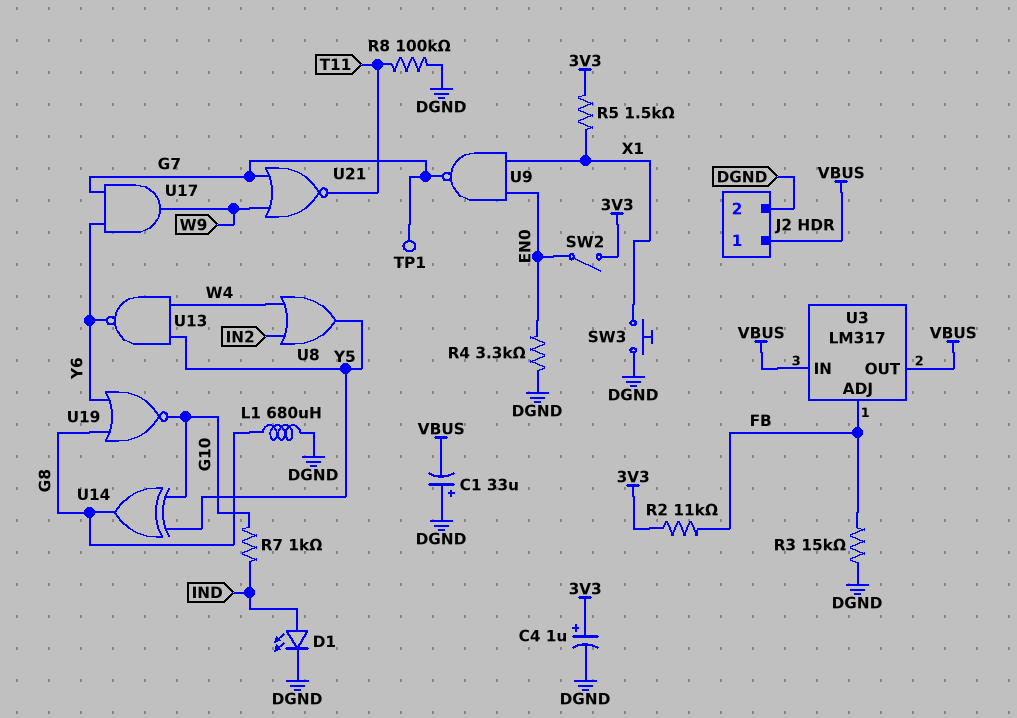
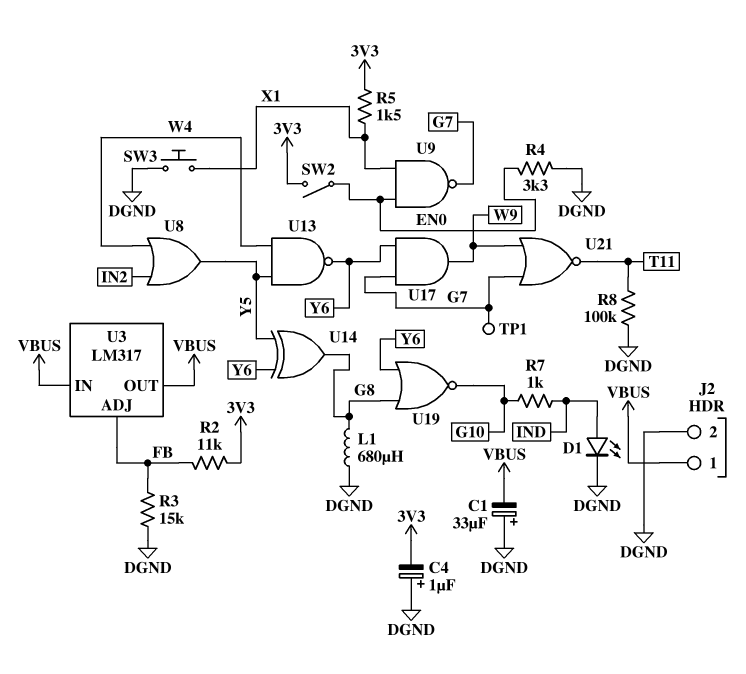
C4: 1uF (plus 3V3, minus DGND) -> 1uF (plus DGND, minus 3V3)
U14: XOR (in G10, in Y5, out G8) -> XOR (in Y5, in Y6, out G8)

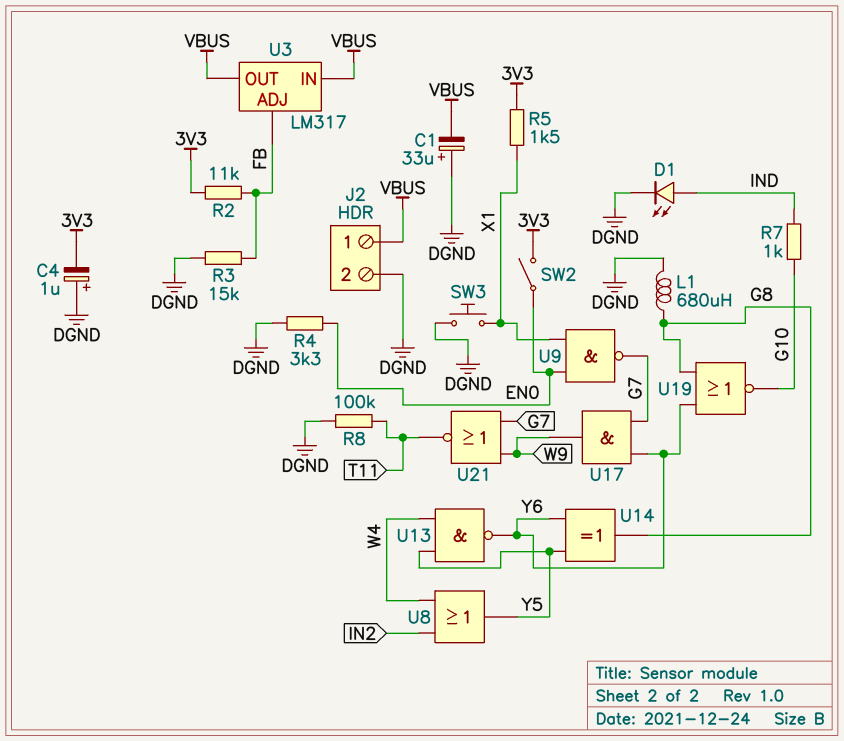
TP1: test point (G7) -> none

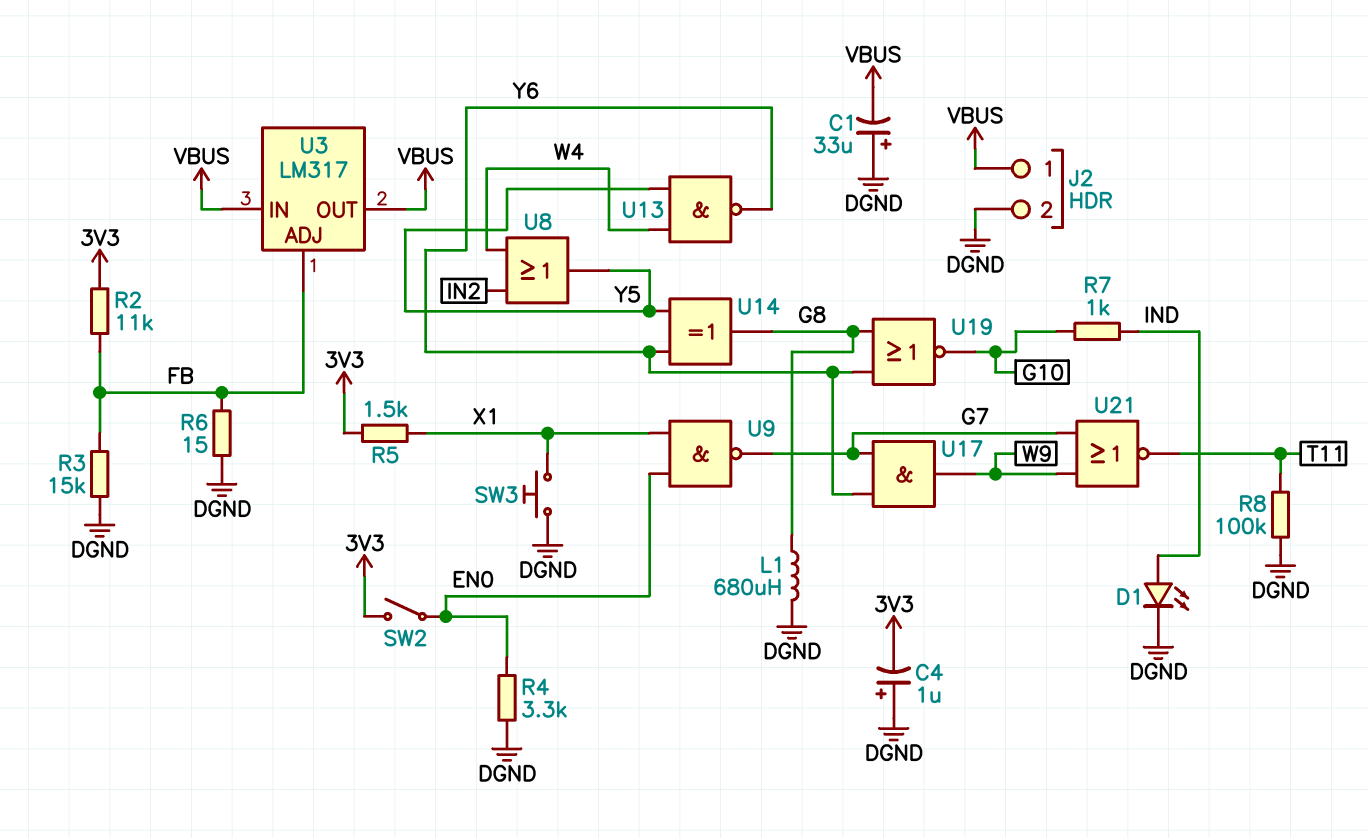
R6: none -> 15 (DGND, FB)

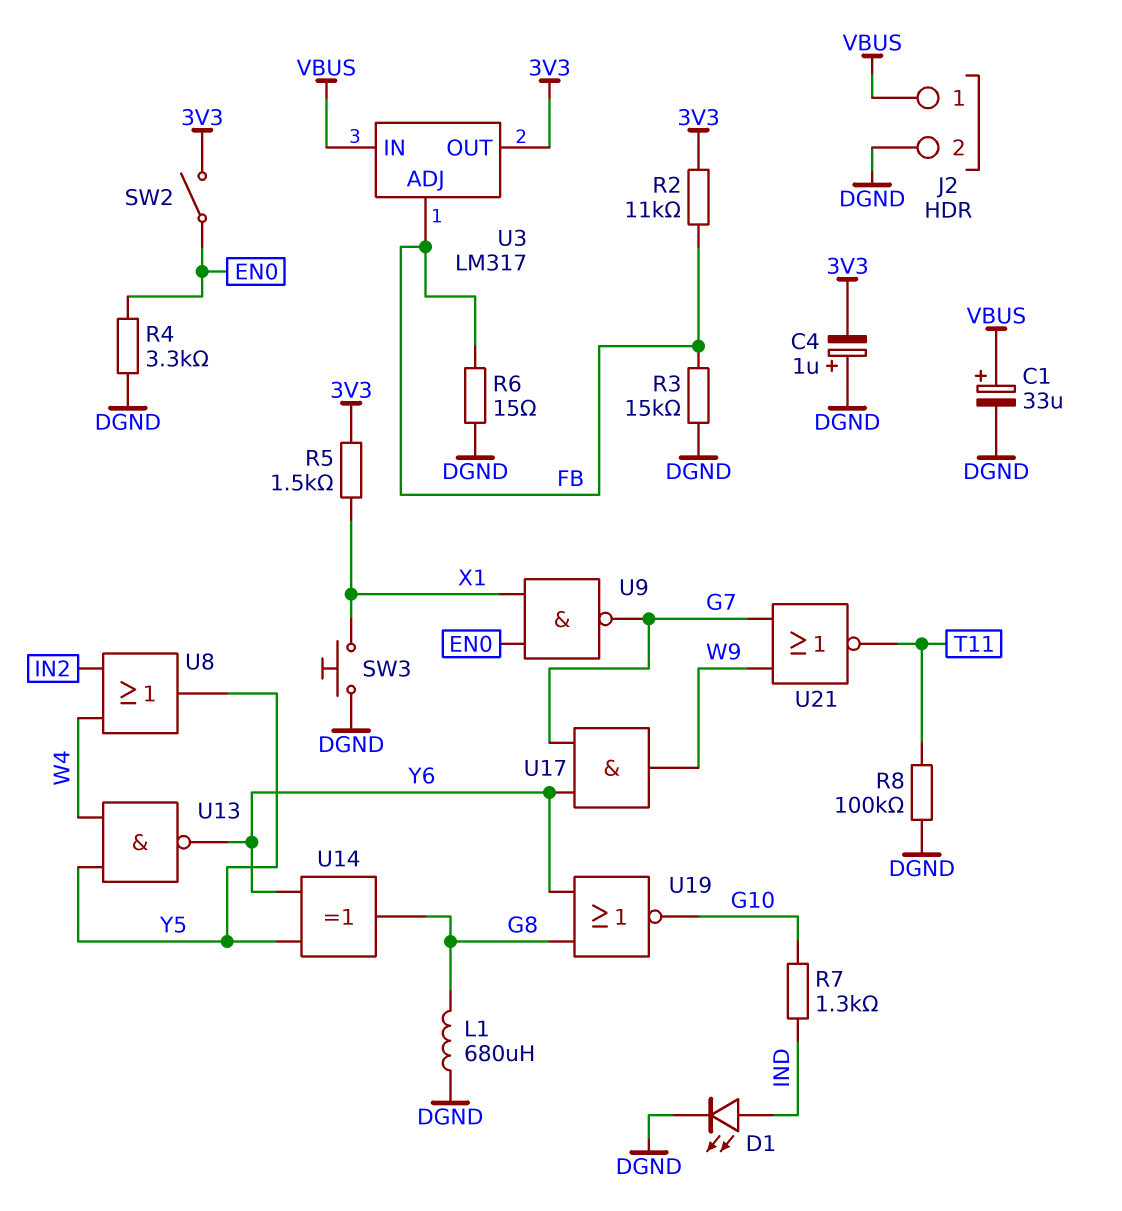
C1: 33uF (plus DGND, minus VBUS) -> 33uF (plus VBUS, minus DGND)
R7: 1k (G10, IND) -> 1.3k (G10, IND)
U3 pin OUT: VBUS -> 3V3

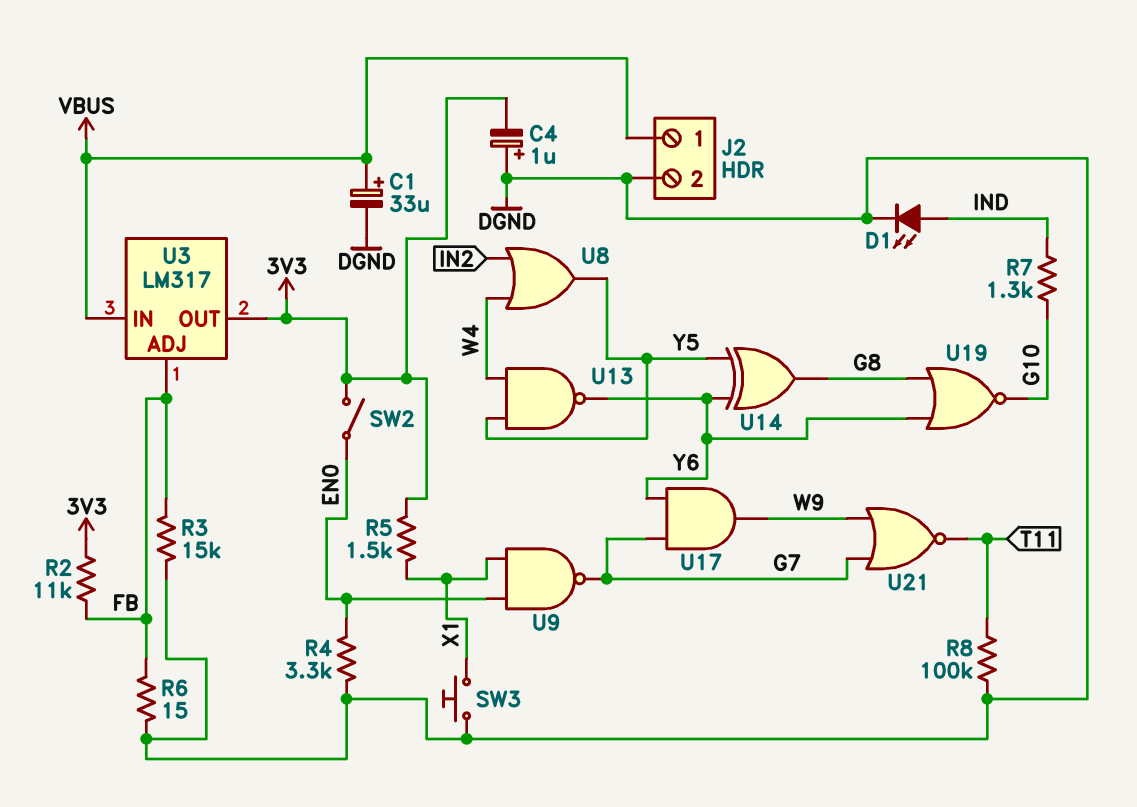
L1: 680uH (DGND, G8) -> none

